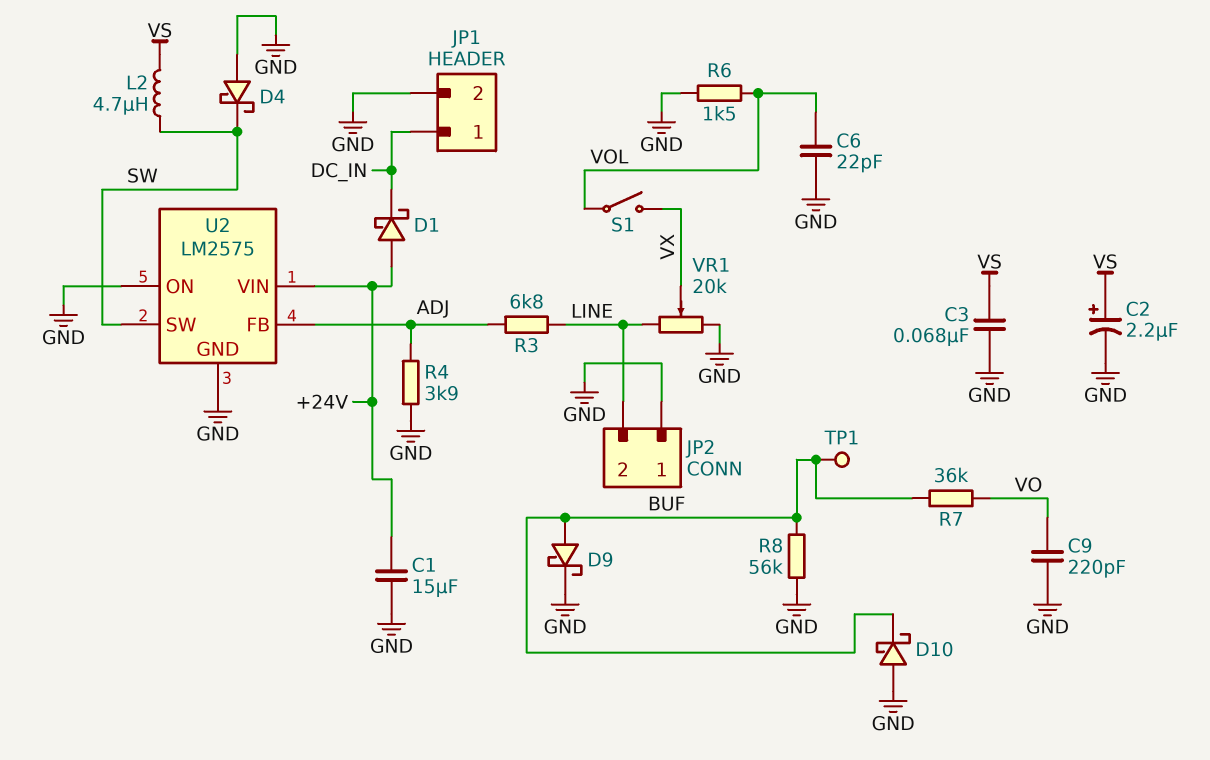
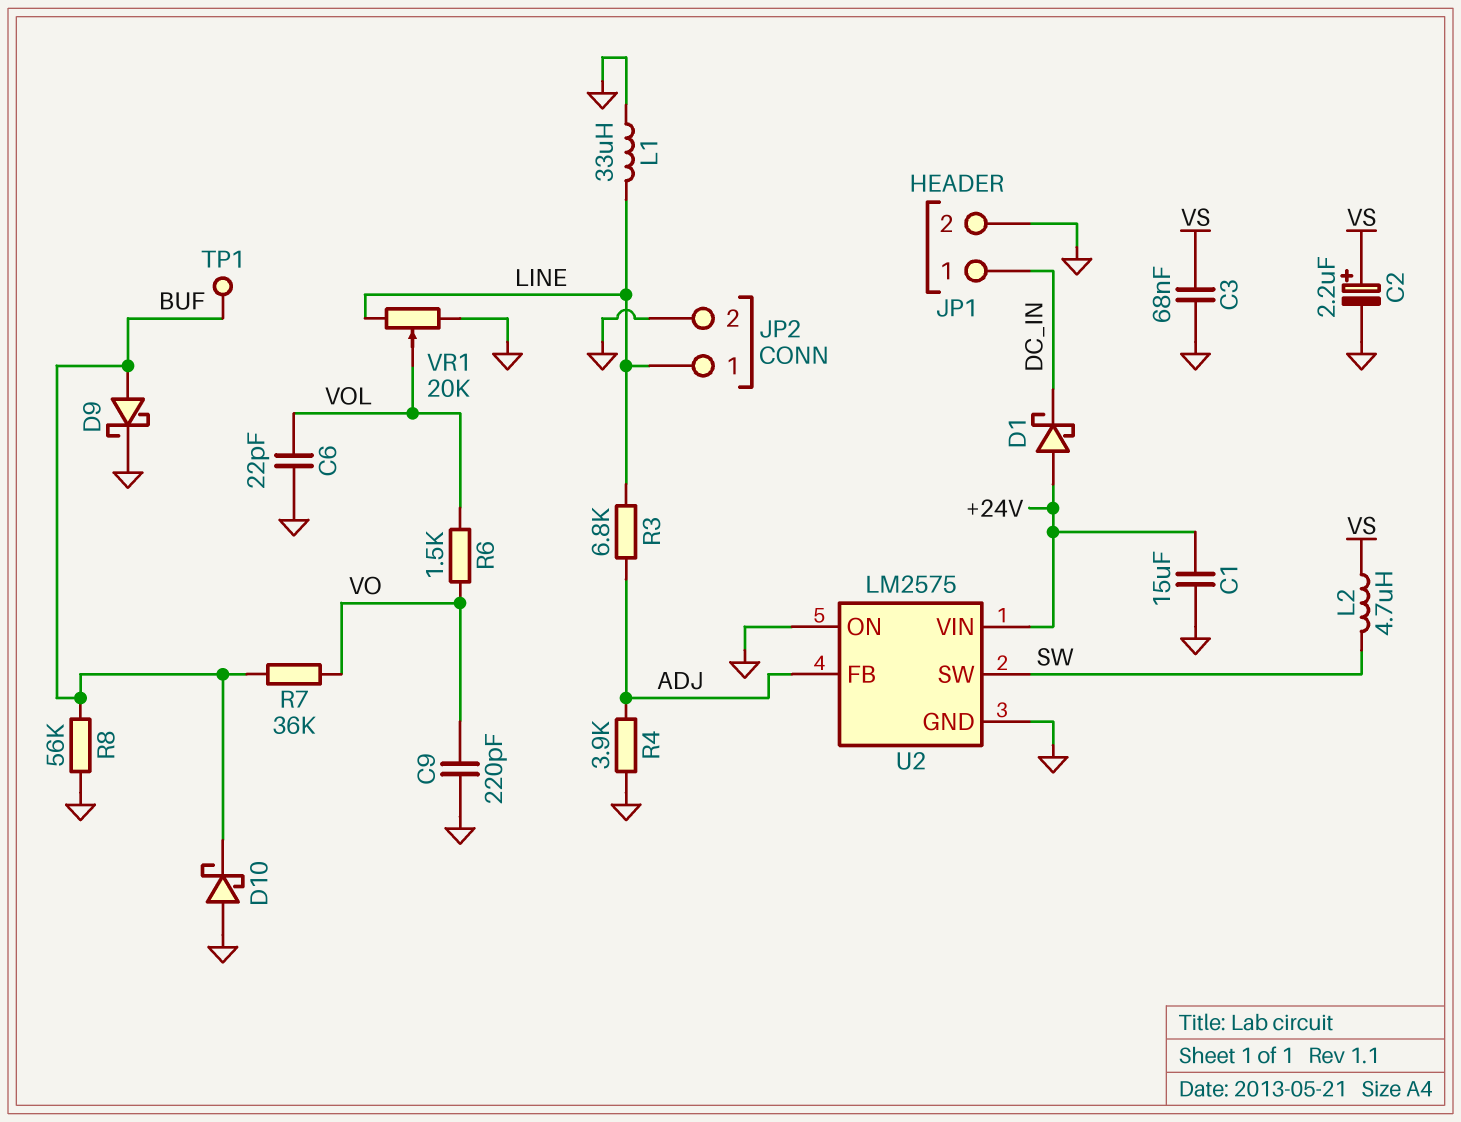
D4: schottky (A GND, K SW) -> none
JP2 pin 1: GND -> LINE
JP2 pin 2: LINE -> GND
L1: none -> 33uH (GND, LINE)
R6: 1.5k (GND, VOL) -> 1.5k (VO, VOL)
S1: switch (VOL, VX) -> none
VR1: 20k (GND, LINE, wiper VX) -> 20k (GND, LINE, wiper VOL)

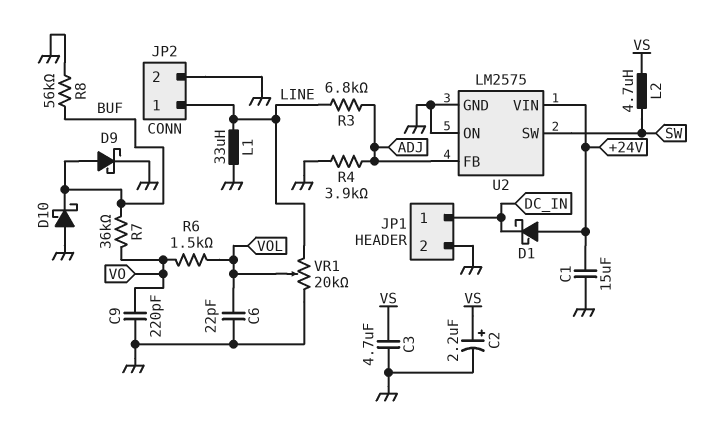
C3: 68nF (GND, VS) -> 4.7uF (GND, VS)
TP1: test point (BUF) -> none

